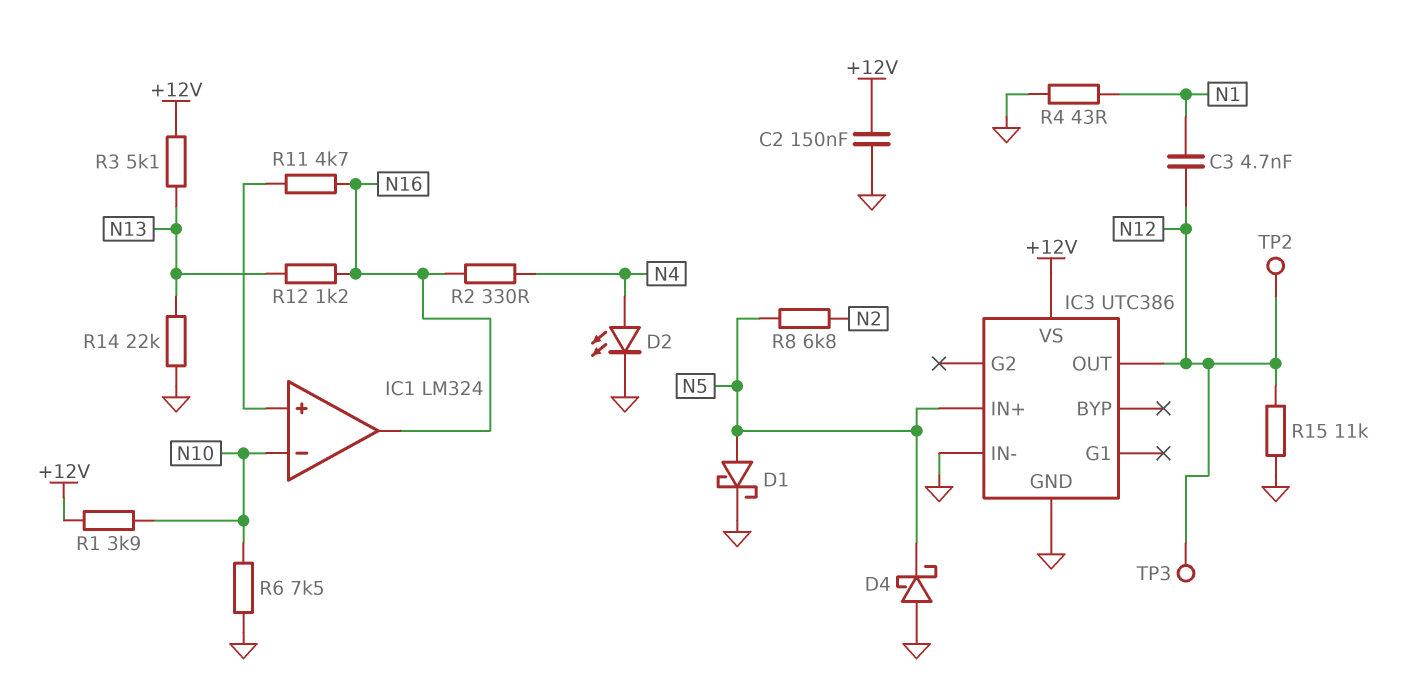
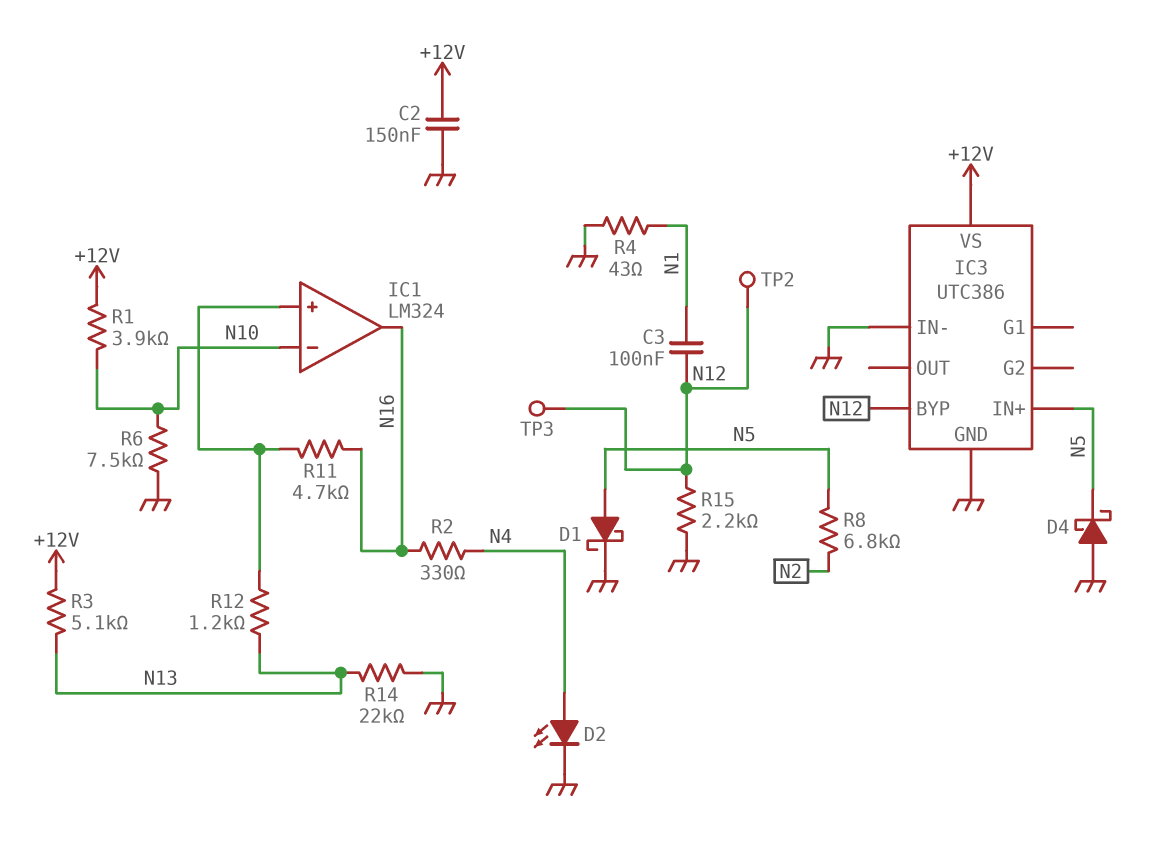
C3: 4.7nF (N1, N12) -> 100nF (N1, N12)
IC3 pin BYP: none -> N12
IC3 pin OUT: N12 -> none
R12: 1.2k (N13, N16) -> 1.2k (IC1/in+, N13)
R15: 11k (GND, N12) -> 2.2k (GND, N12)

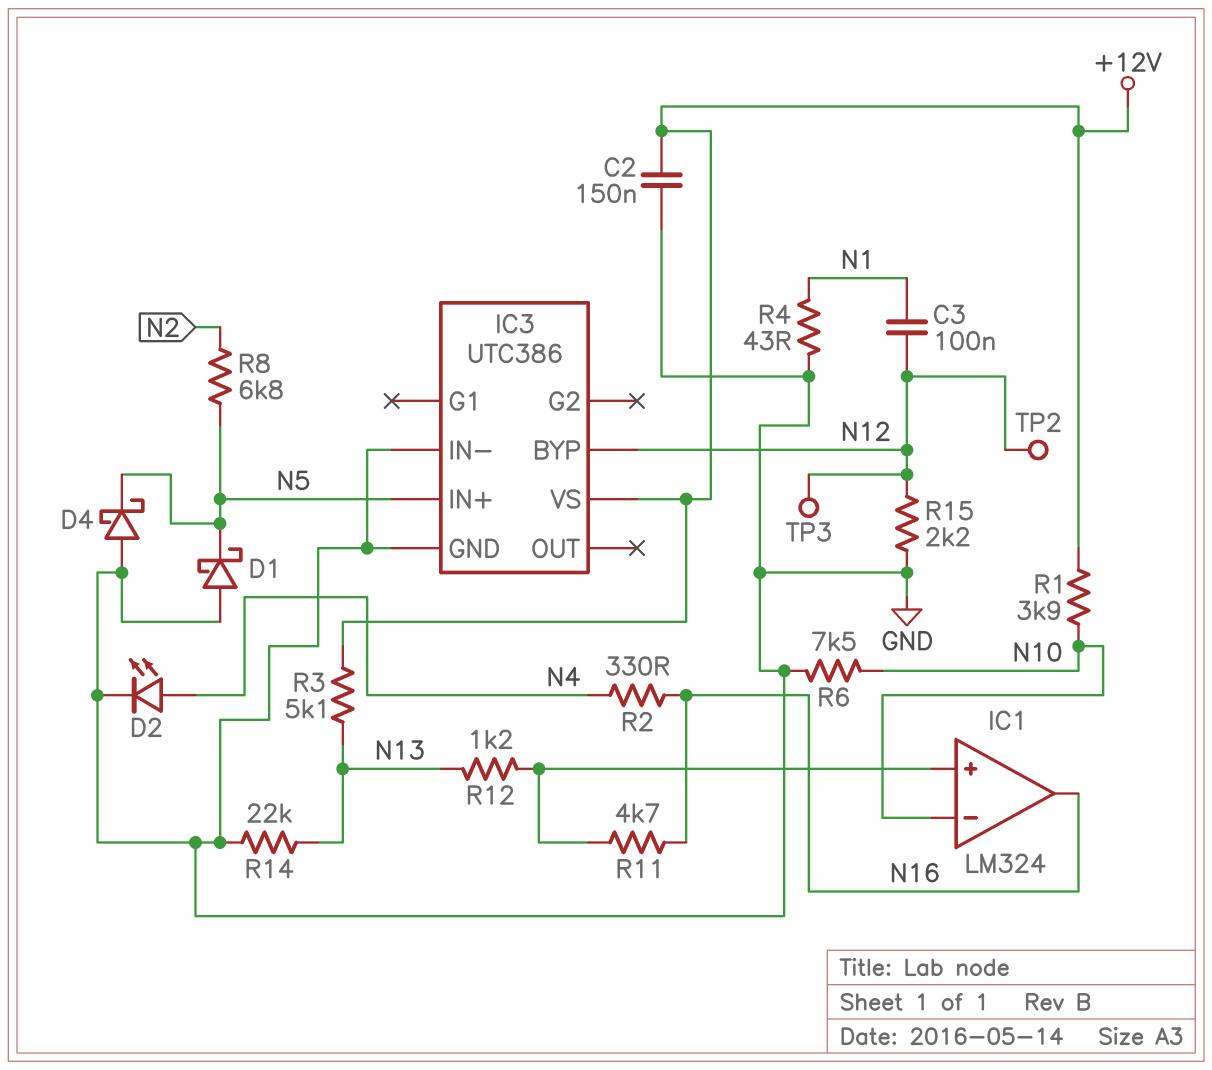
D1: schottky (A N5, K GND) -> schottky (A GND, K N5)

